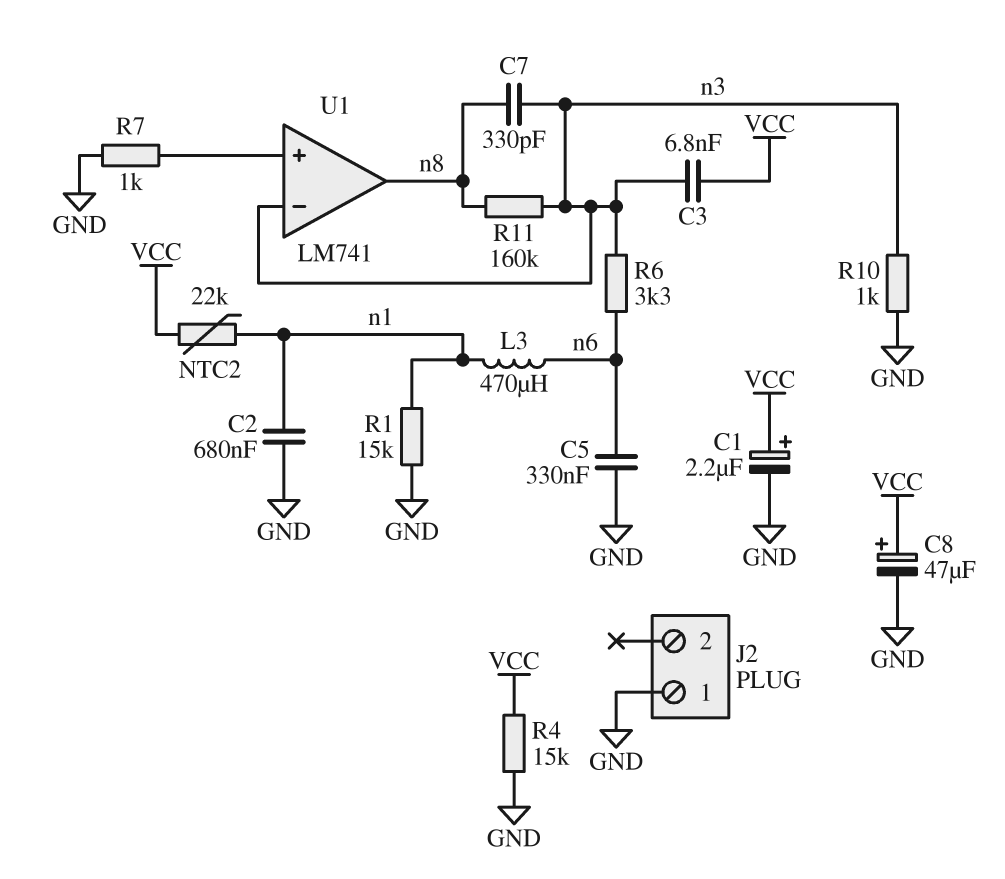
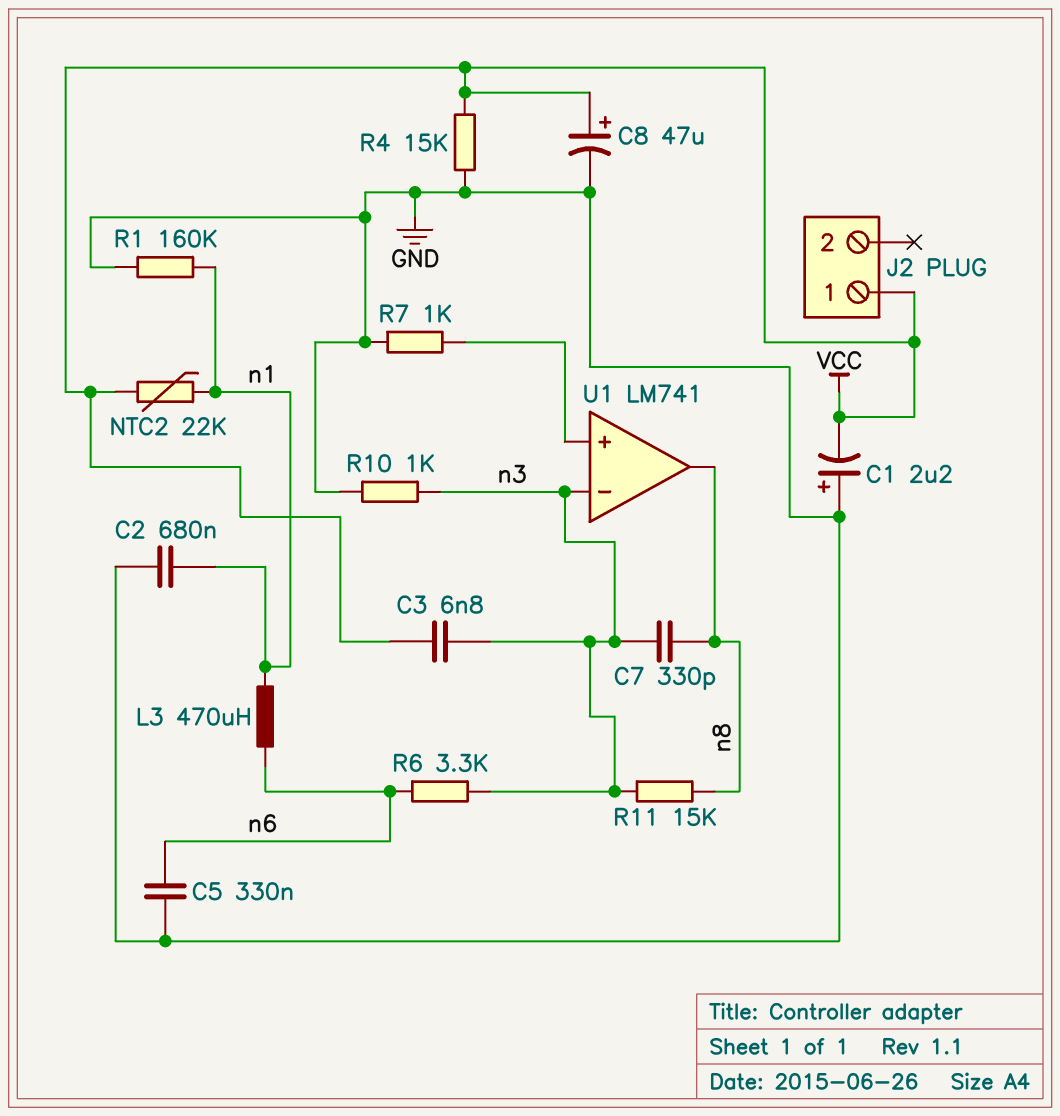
C1: 2.2uF (plus VCC, minus GND) -> 2.2uF (plus GND, minus VCC)
J2 pin 1: GND -> VCC
R1: 15k (GND, n1) -> 160k (GND, n1)
R11: 160k (n3, n8) -> 15k (n3, n8)

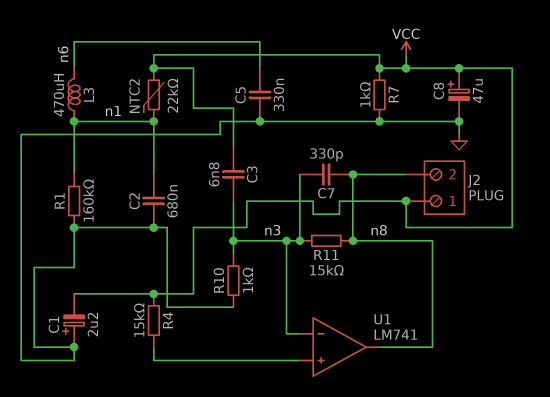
J2 pin 2: none -> n8
R4: 15k (GND, VCC) -> 15k (U1/in+, VCC)
R6: 3.3k (n3, n6) -> none
R7: 1k (GND, U1/in+) -> 1k (GND, VCC)

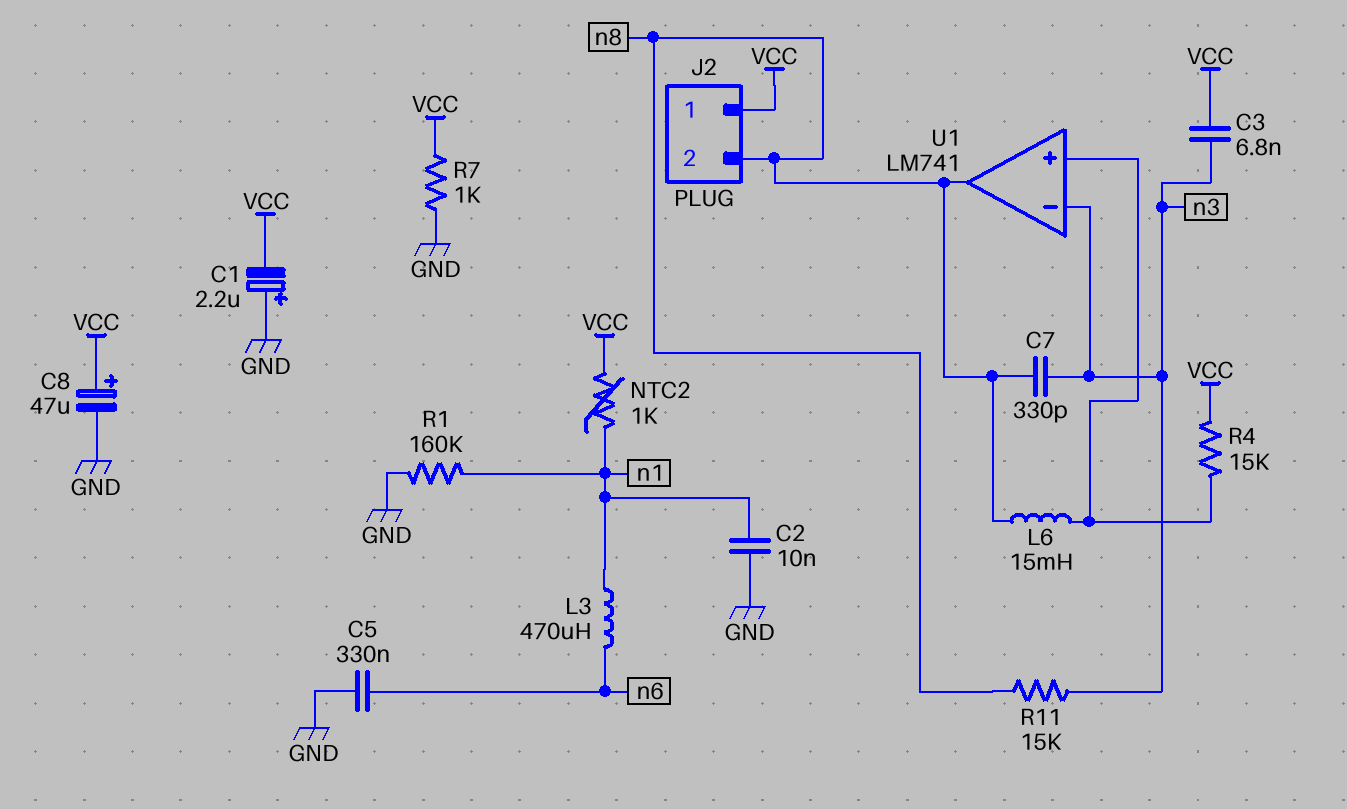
C2: 680nF (GND, n1) -> 10nF (GND, n1)
L6: none -> 15mH (U1/in+, n8)
NTC2: 22k (VCC, n1) -> 1k (VCC, n1)
R10: 1k (GND, n3) -> none

